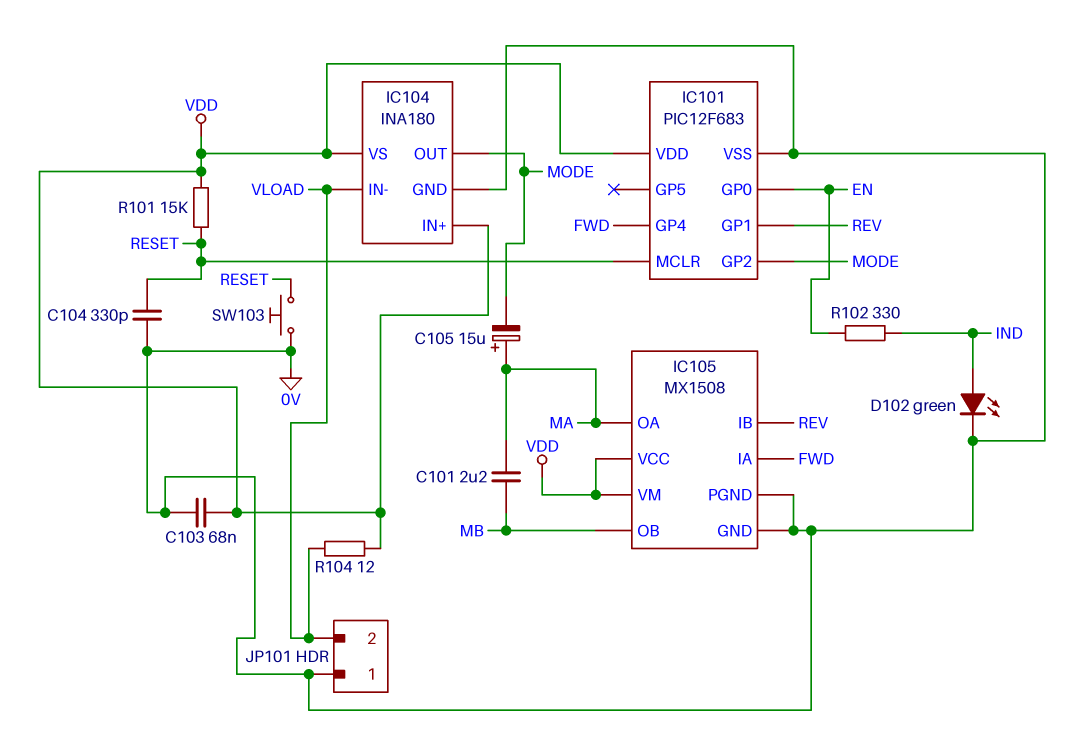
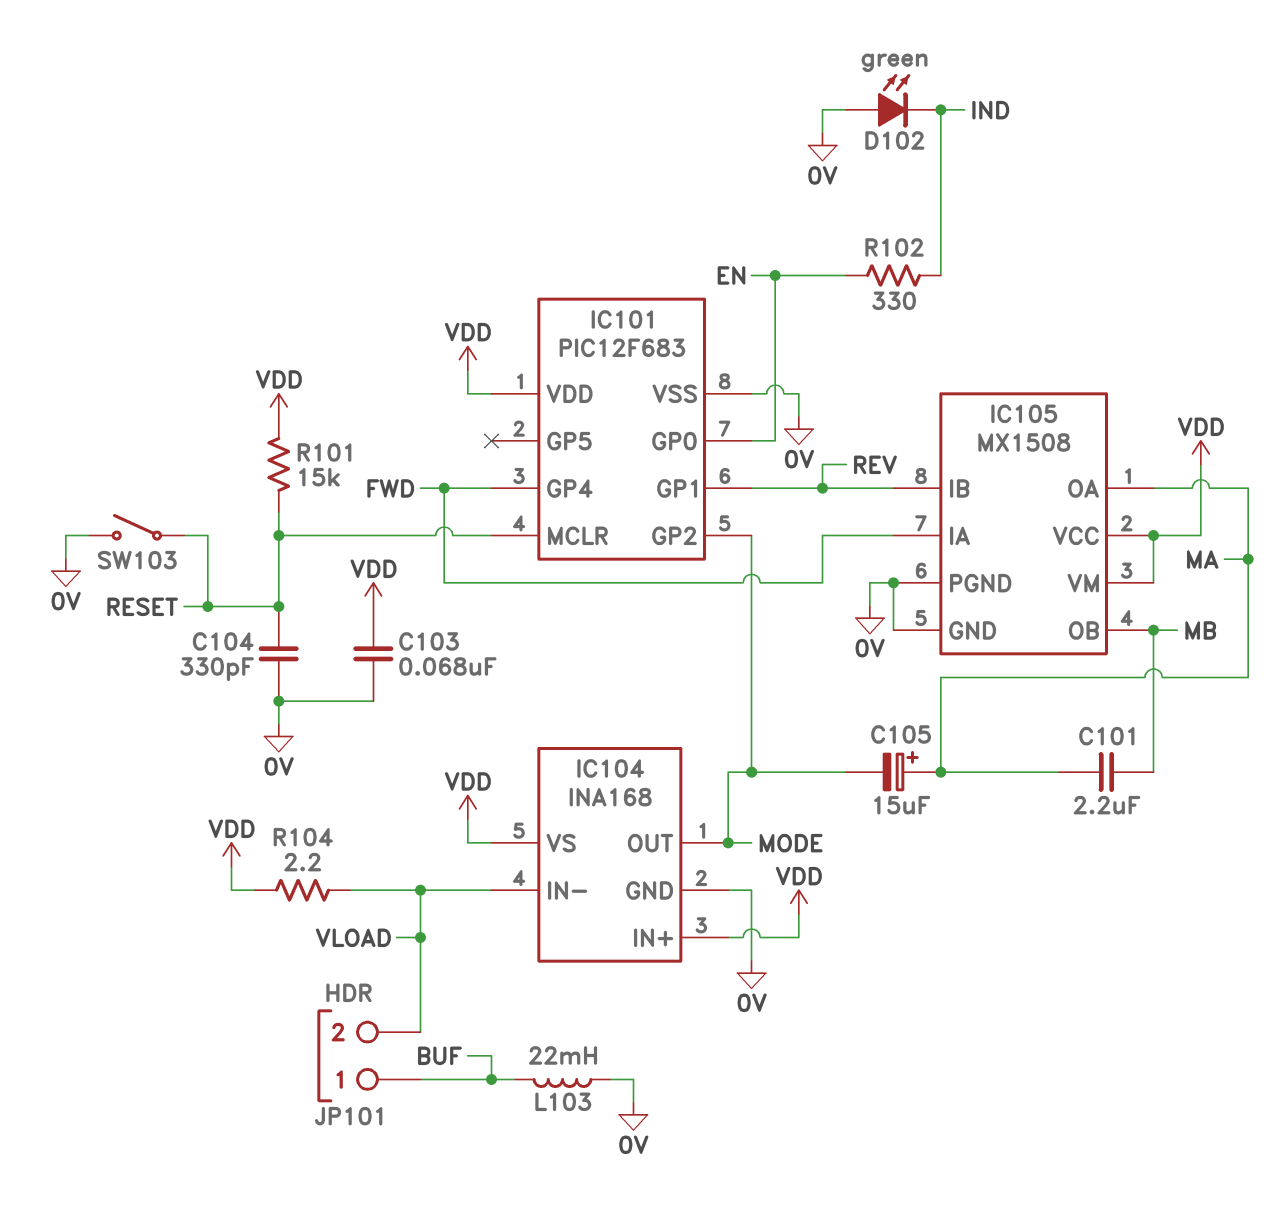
D102: LED green (A IND, K 0V) -> LED green (A 0V, K IND)
IC104: INA180 -> INA168
JP101 pin 1: 0V -> BUF
L103: none -> 22mH (0V, BUF)
R104: 12 (VDD, VLOAD) -> 2.2 (VDD, VLOAD)
SW103: button (0V, RESET) -> switch (0V, RESET)

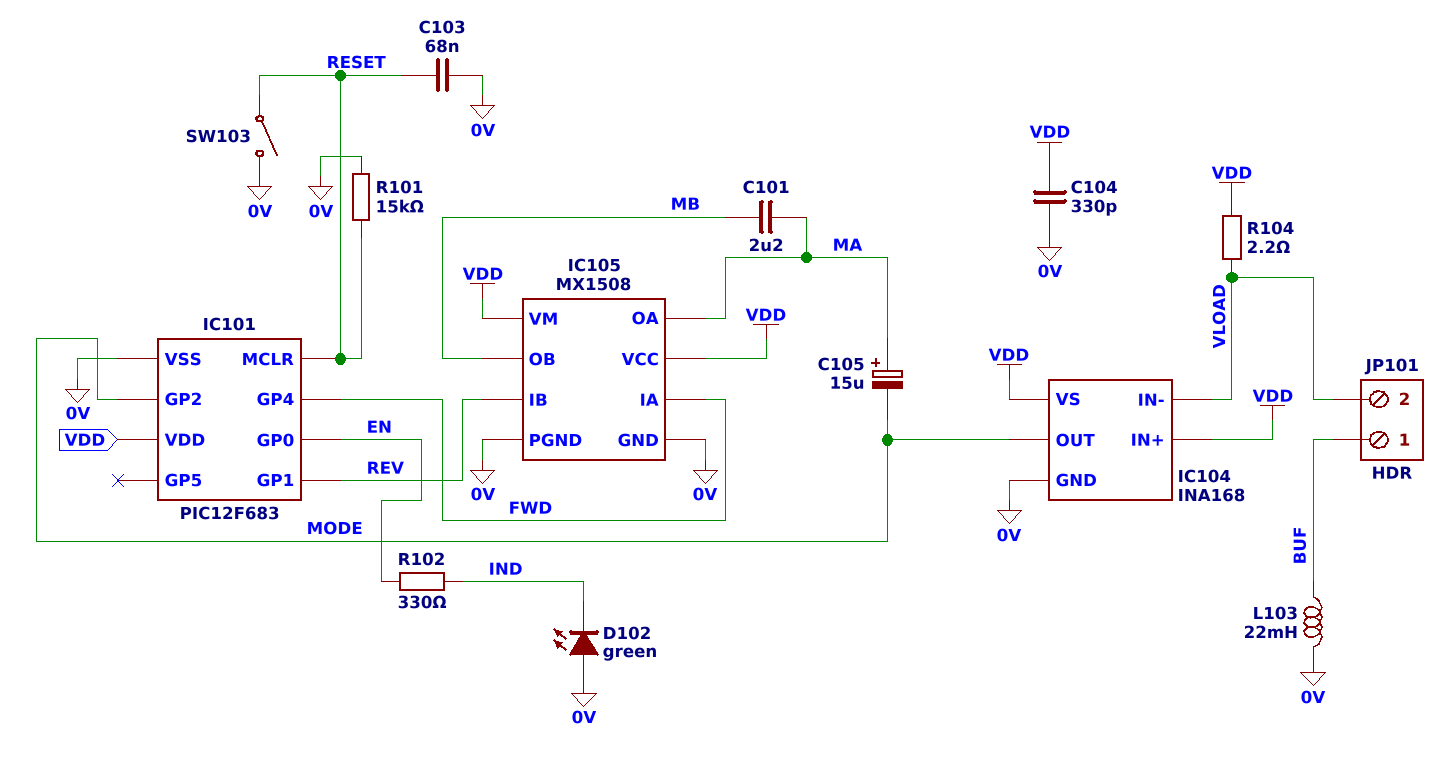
C103: 68nF (0V, VDD) -> 68nF (0V, RESET)
C104: 330pF (0V, RESET) -> 330pF (0V, VDD)
R101: 15k (RESET, VDD) -> 15k (0V, RESET)

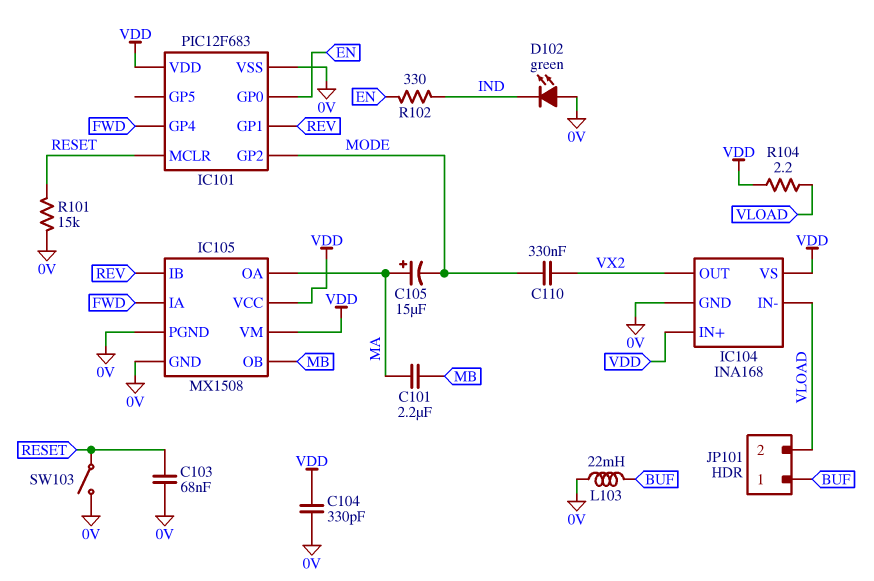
C110: none -> 330nF (MODE, VX2)
IC104 pin OUT: MODE -> VX2

